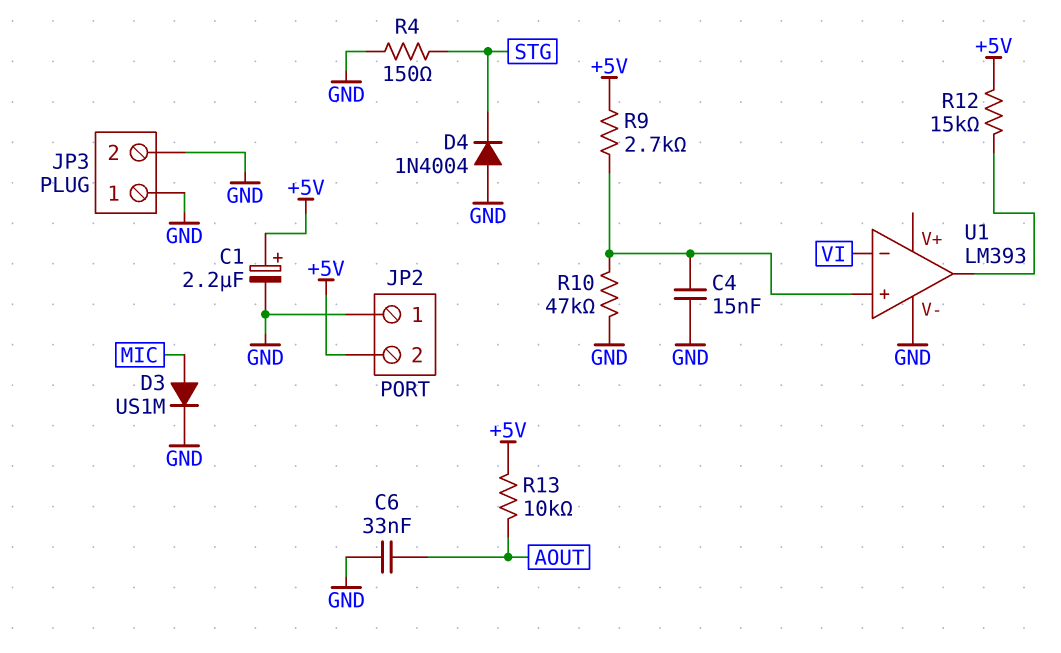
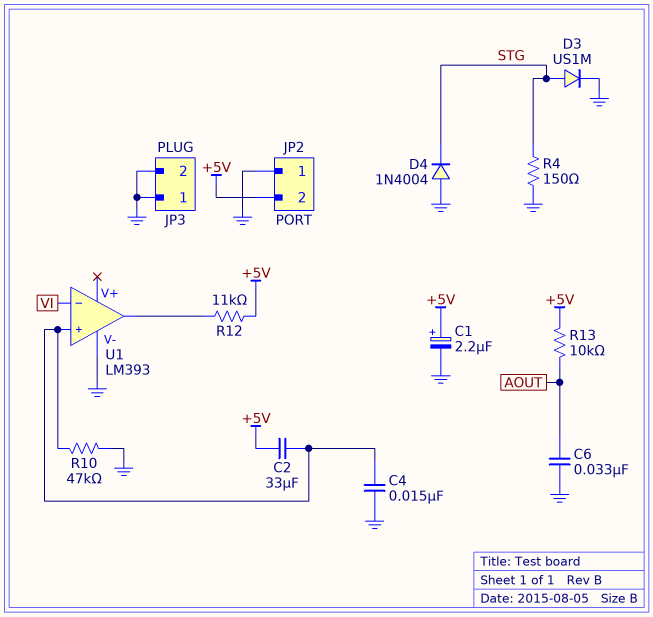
C2: none -> 33uF (+5V, U1/in+)
D3: diode US1M (A MIC, K GND) -> diode US1M (A STG, K GND)
R9: 2.7k (+5V, U1/in+) -> none
R12: 15k (+5V, U1/out) -> 11k (+5V, U1/out)

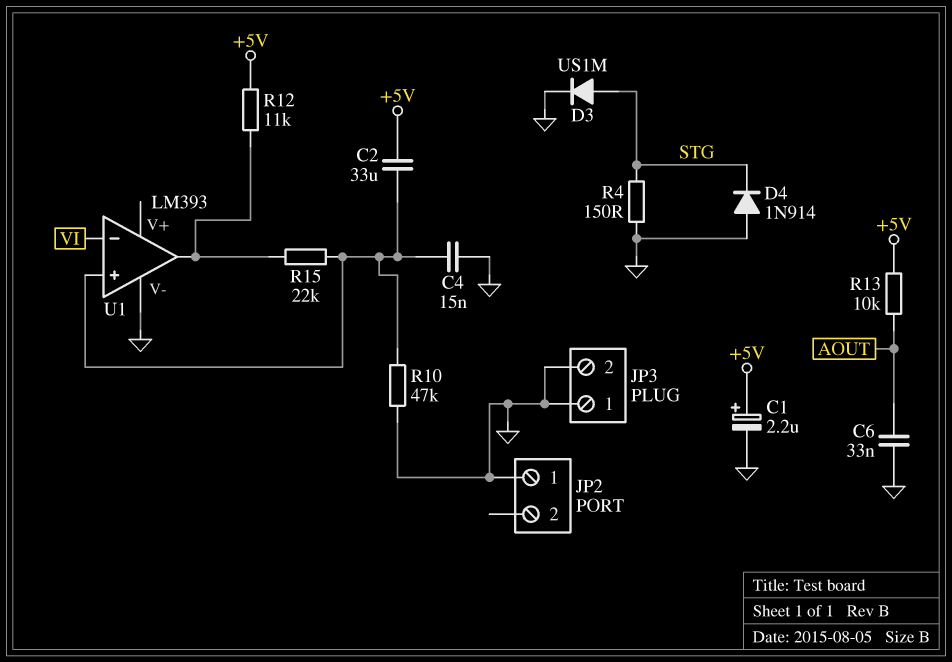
D4: diode 1N4004 (A GND, K STG) -> diode 1N914 (A GND, K STG)
JP2 pin 2: +5V -> none
R15: none -> 22k (U1/in+, U1/out)

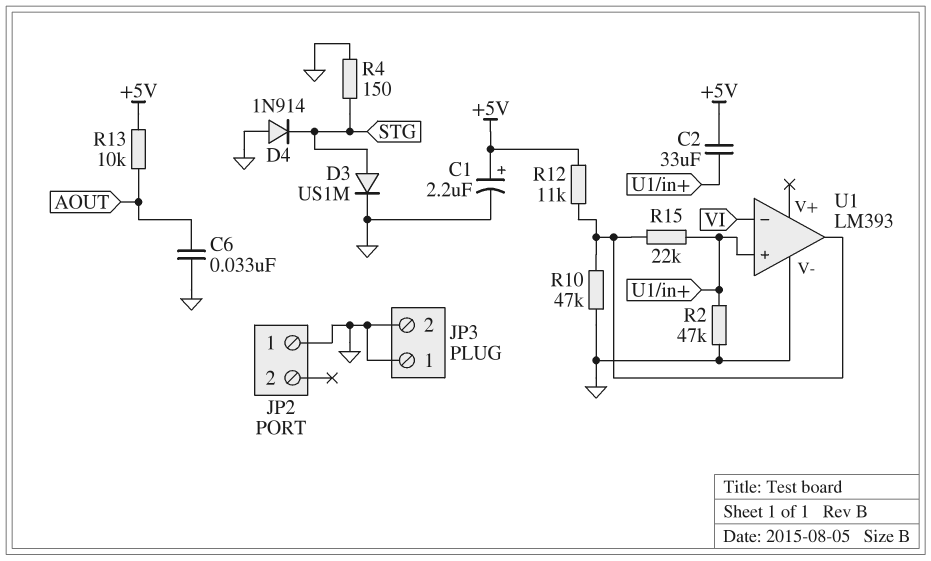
C4: 15nF (GND, U1/in+) -> none
R2: none -> 47k (GND, U1/in+)
R10: 47k (GND, U1/in+) -> 47k (GND, U1/out)

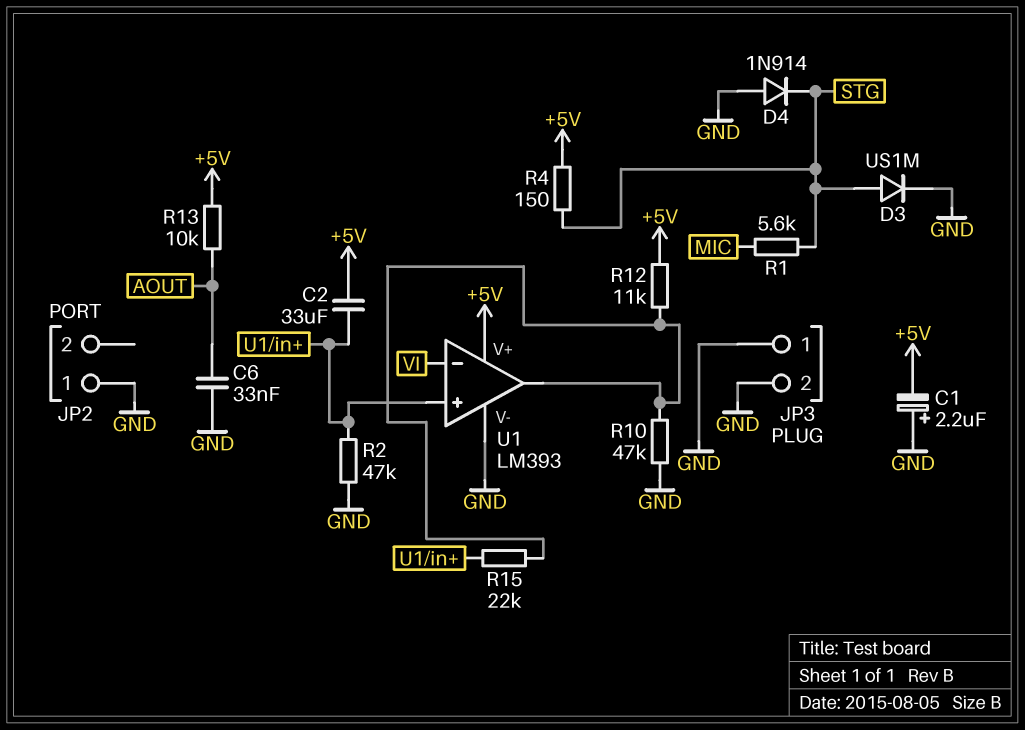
C1: 2.2uF (plus +5V, minus GND) -> 2.2uF (plus GND, minus +5V)
R1: none -> 5.6k (MIC, STG)
R4: 150 (GND, STG) -> 150 (+5V, STG)
U1 pin V+: none -> +5V

